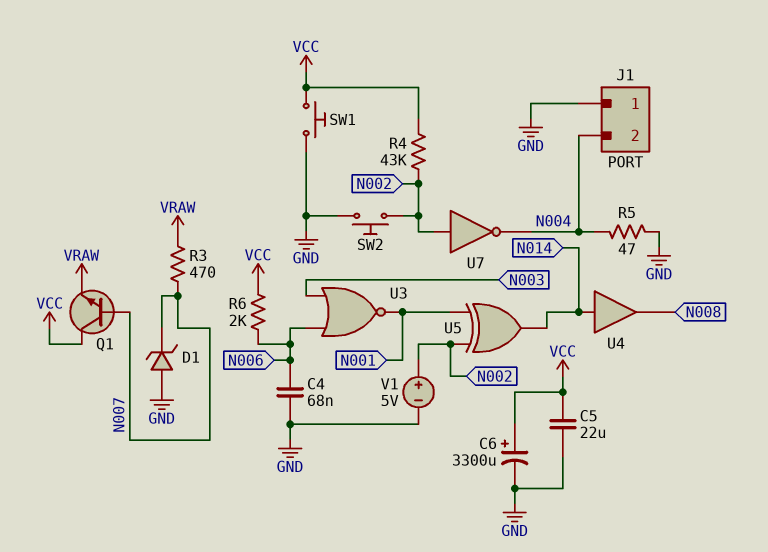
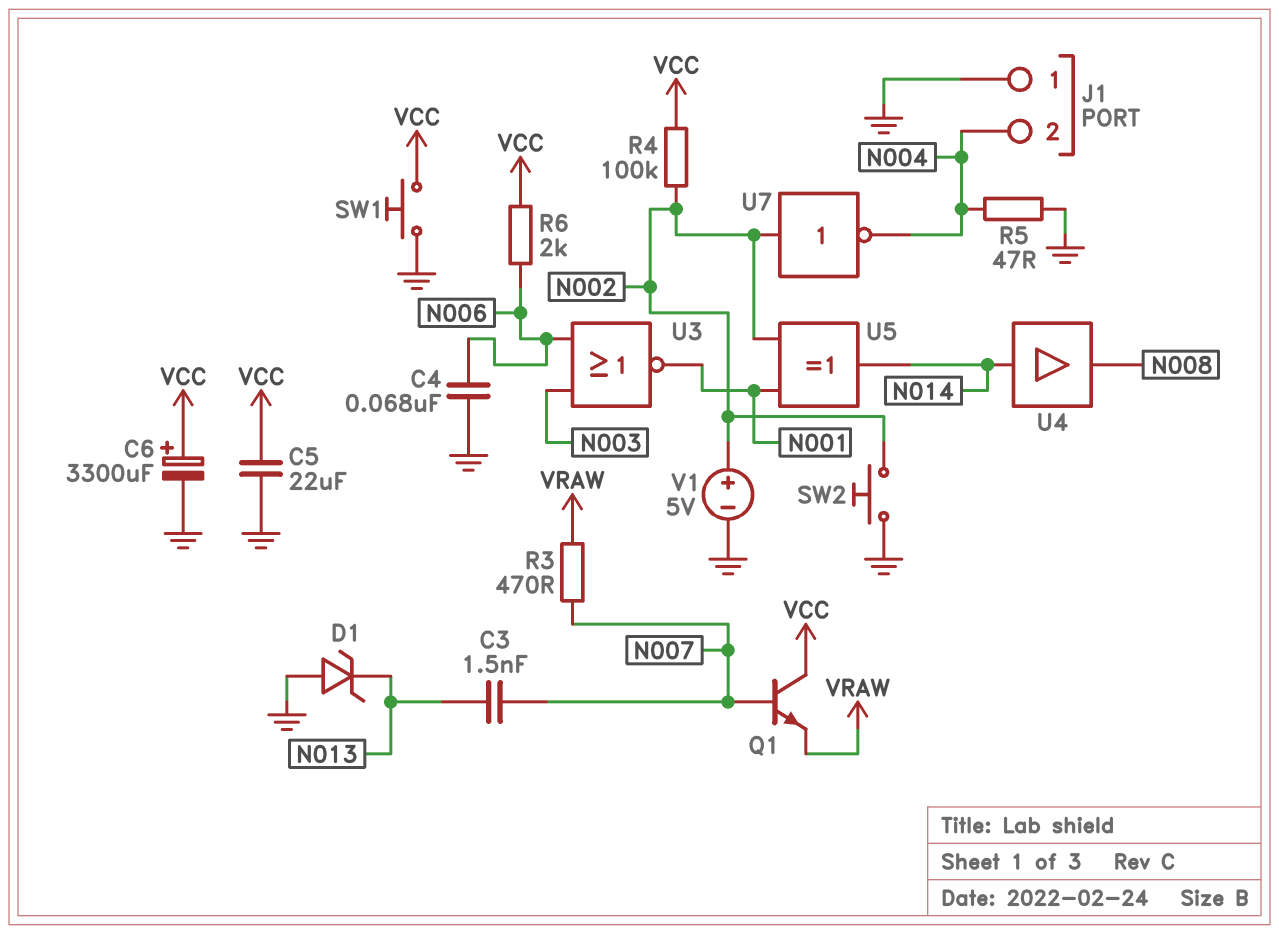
C3: none -> 1.5nF (N007, N013)
D1: zener (A GND, K N007) -> zener (A GND, K N013)
R4: 43k (N002, VCC) -> 100k (N002, VCC)

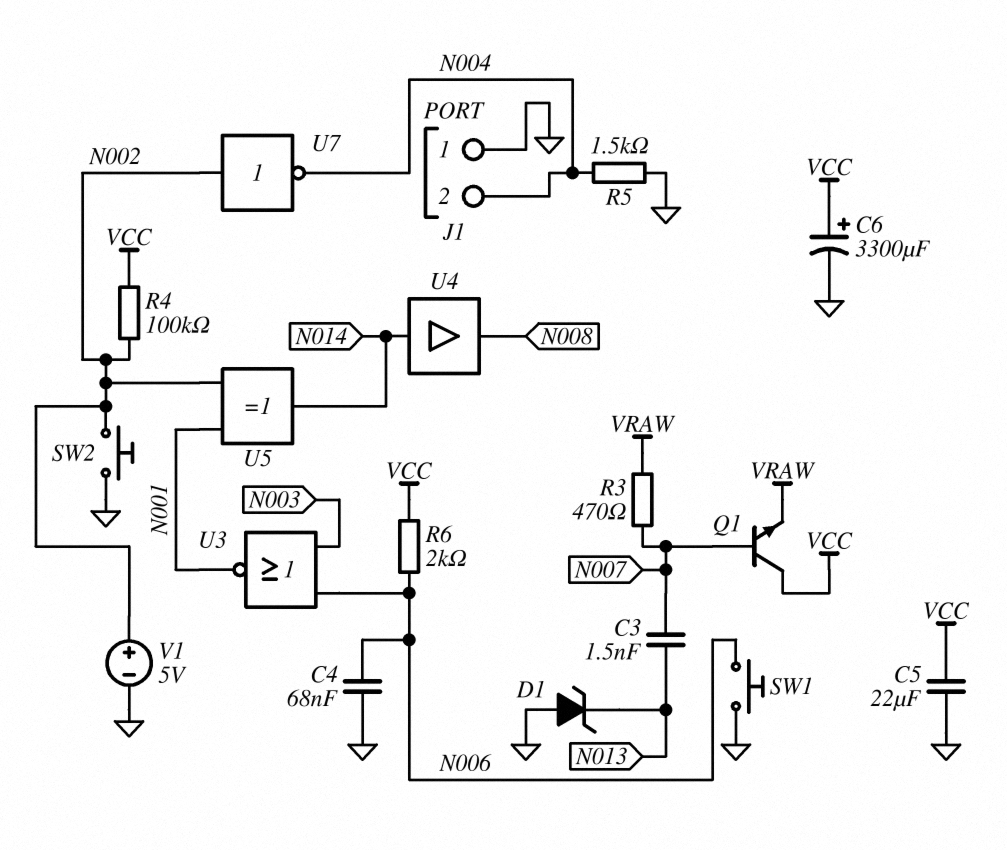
R5: 47 (GND, N004) -> 1.5k (GND, N004)
SW1: button (GND, VCC) -> button (GND, N006)

